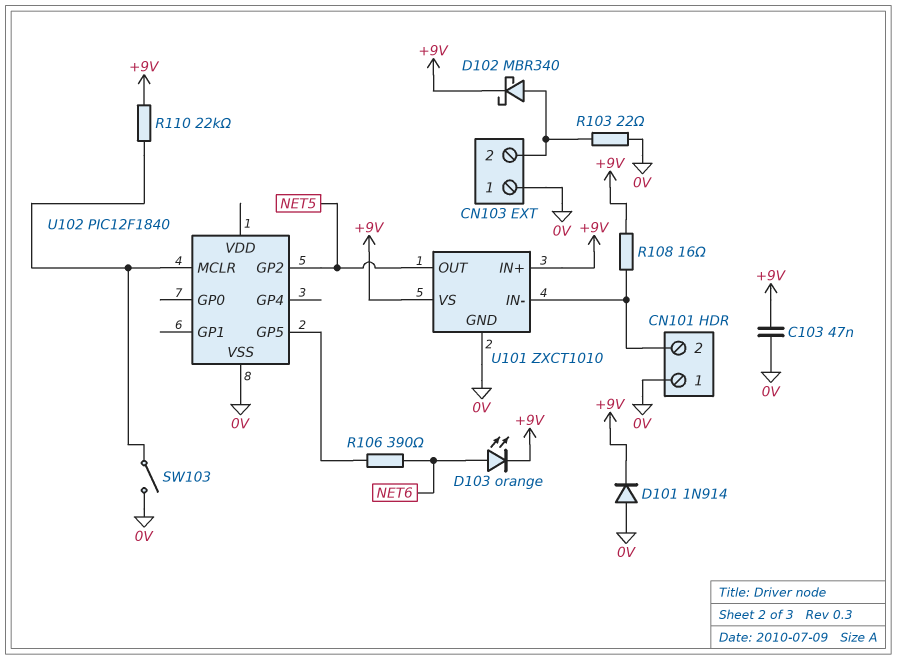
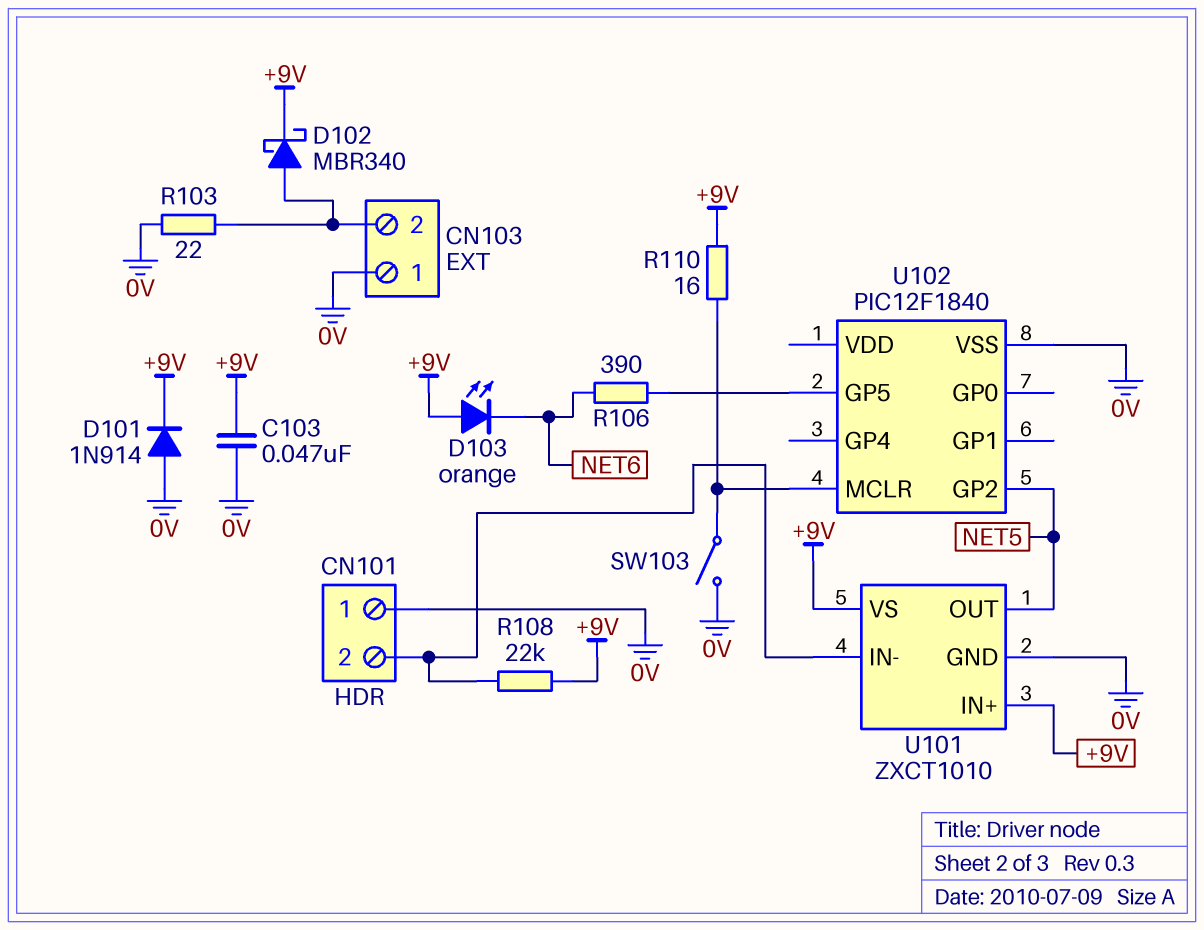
D103: LED orange (A NET6, K +9V) -> LED orange (A +9V, K NET6)
R108: 16 (+9V, CN101/2) -> 22k (+9V, CN101/2)
R110: 22k (+9V, U102/MCLR) -> 16 (+9V, U102/MCLR)

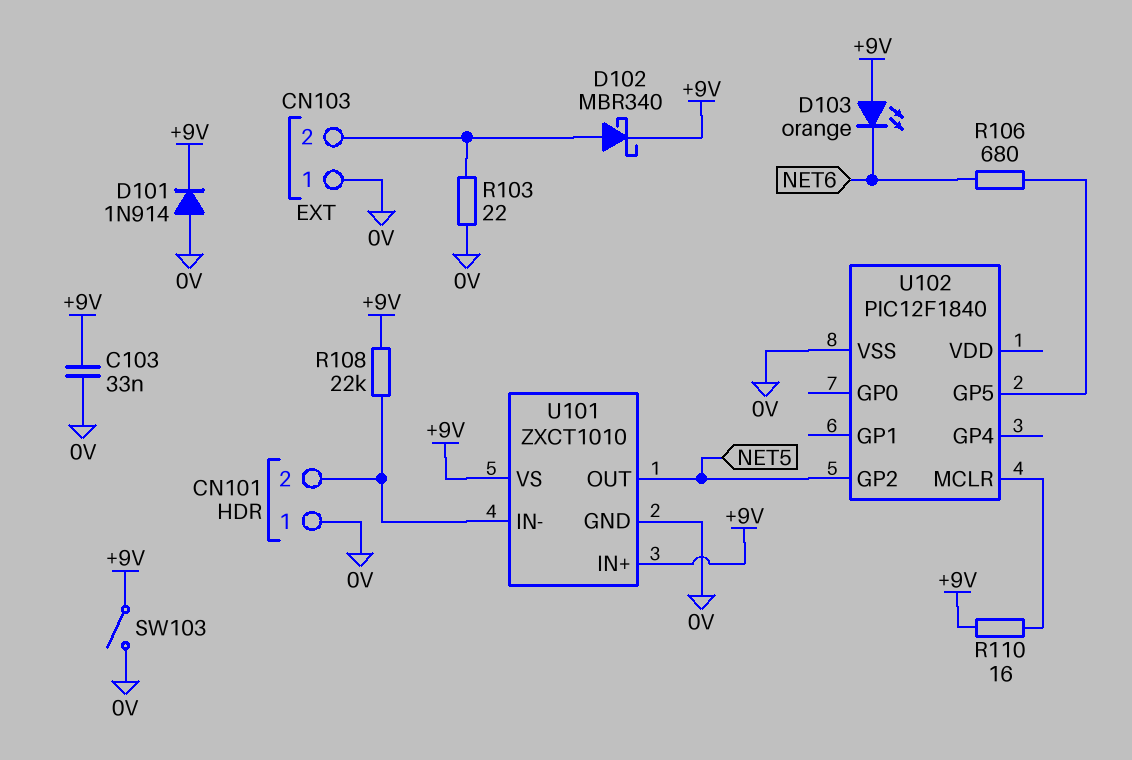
C103: 47nF (+9V, 0V) -> 33nF (+9V, 0V)
R106: 390 (NET6, U102/GP5) -> 680 (NET6, U102/GP5)
SW103: switch (0V, U102/MCLR) -> switch (+9V, 0V)

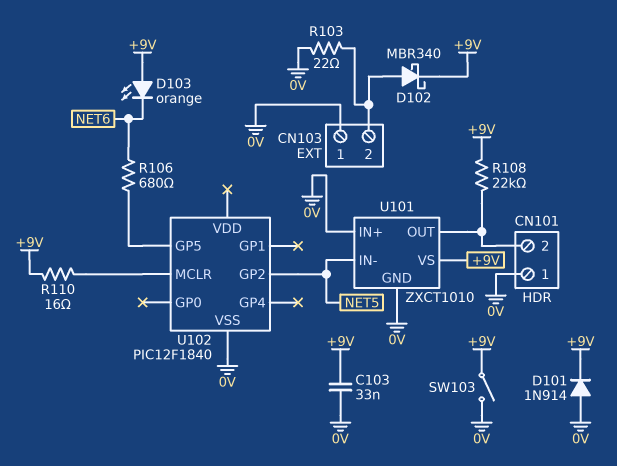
U101 pin IN+: +9V -> 0V
U101 pin IN-: CN101/2 -> NET5
U101 pin OUT: NET5 -> CN101/2

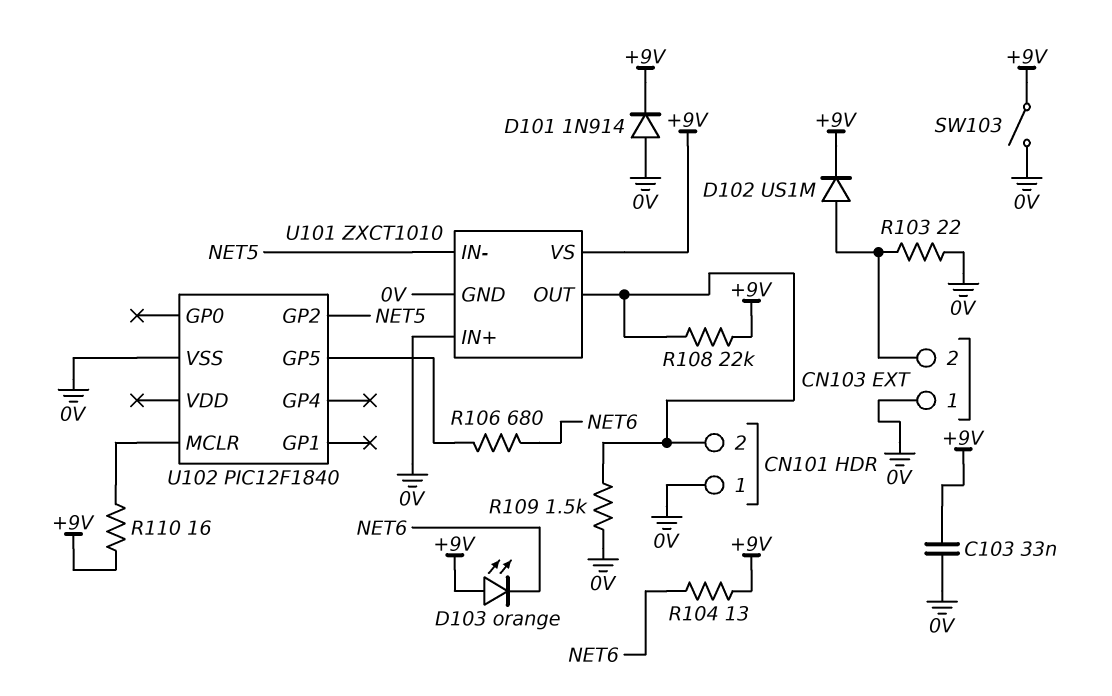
D102: schottky MBR340 (A CN103/2, K +9V) -> diode US1M (A CN103/2, K +9V)
R104: none -> 13 (+9V, NET6)
R109: none -> 1.5k (0V, CN101/2)

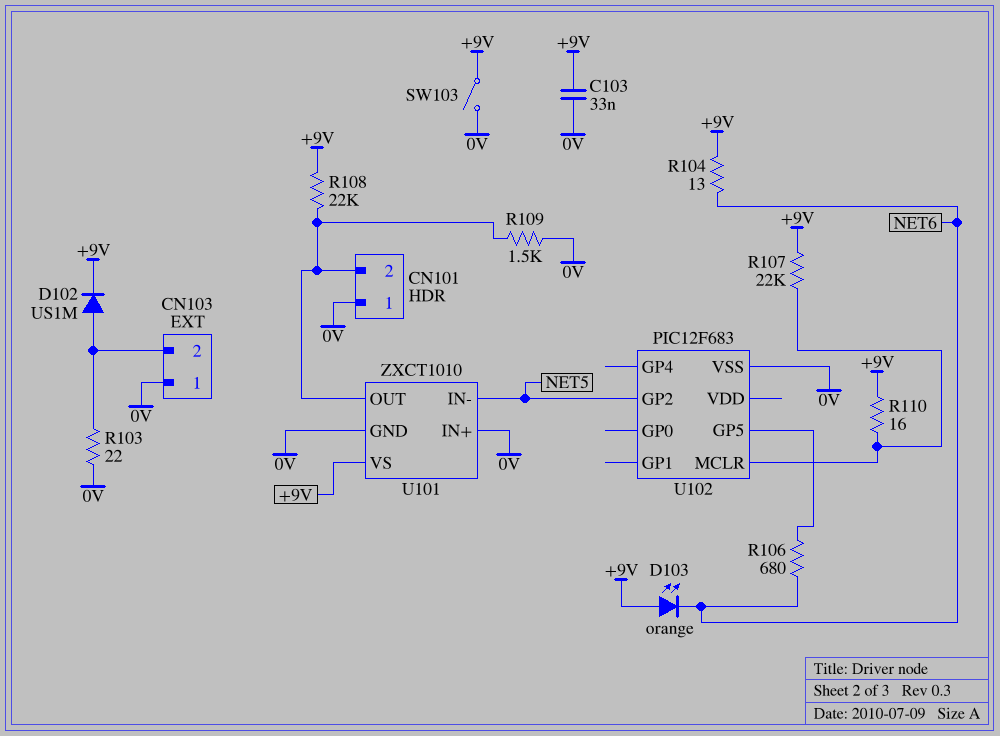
D101: diode 1N914 (A 0V, K +9V) -> none
R107: none -> 22k (+9V, U102/MCLR)
U102: PIC12F1840 -> PIC12F683

